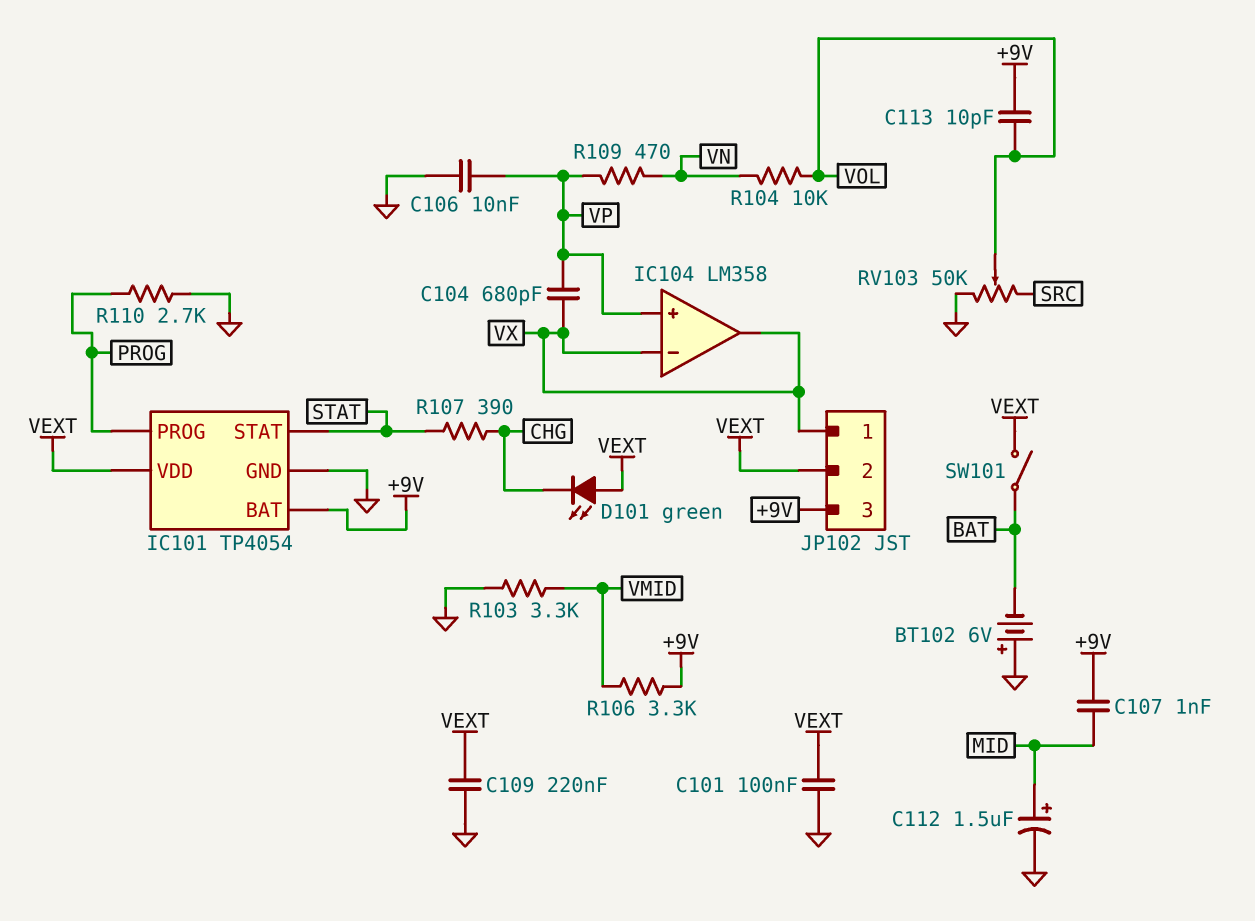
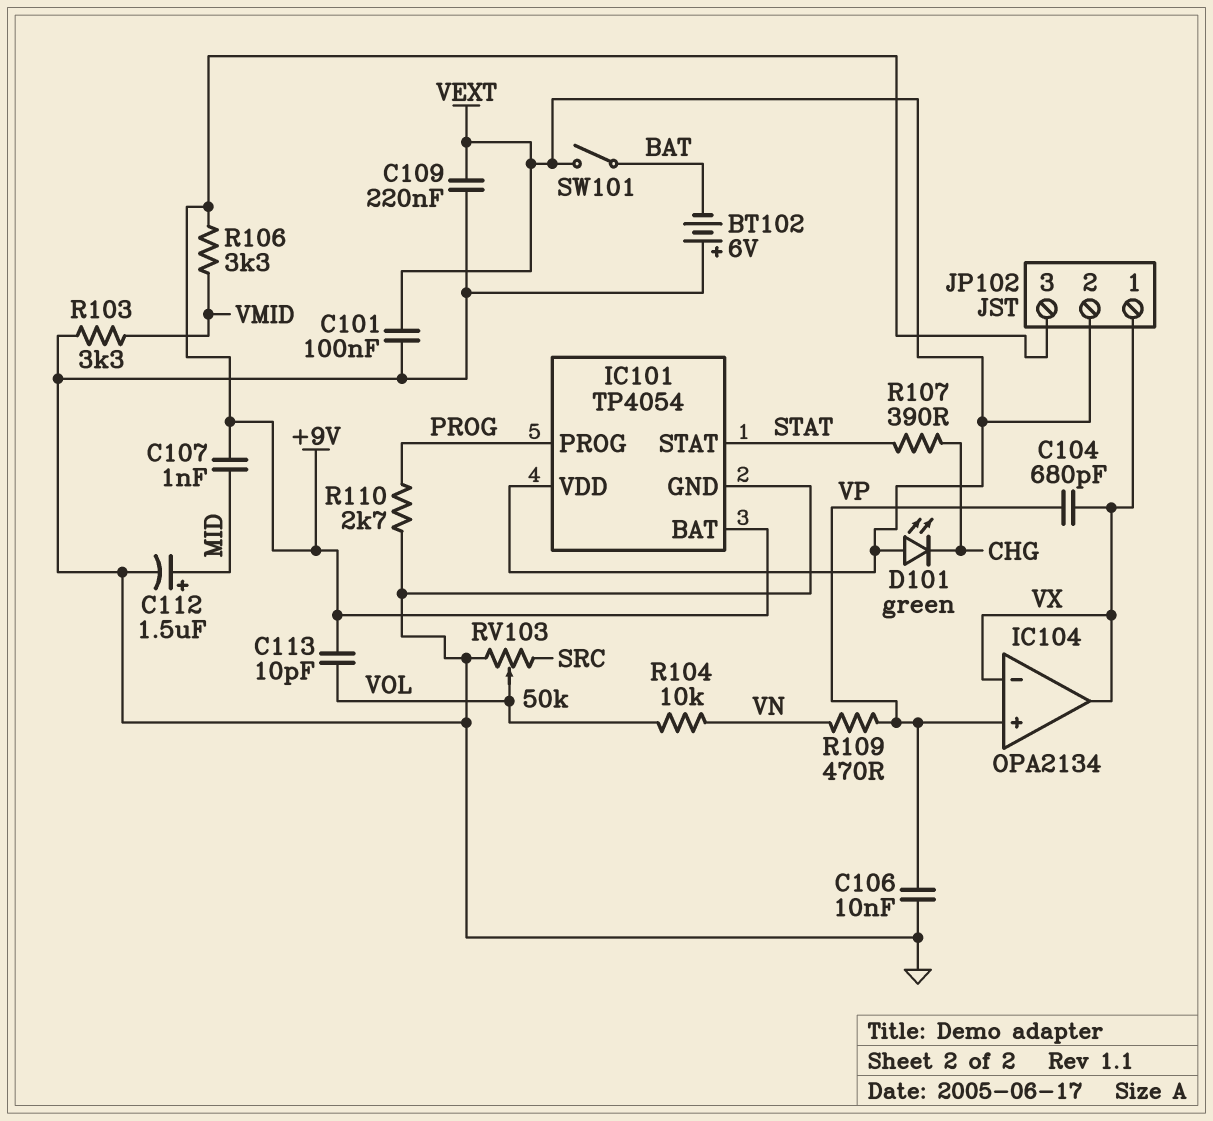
IC104: LM358 -> OPA2134

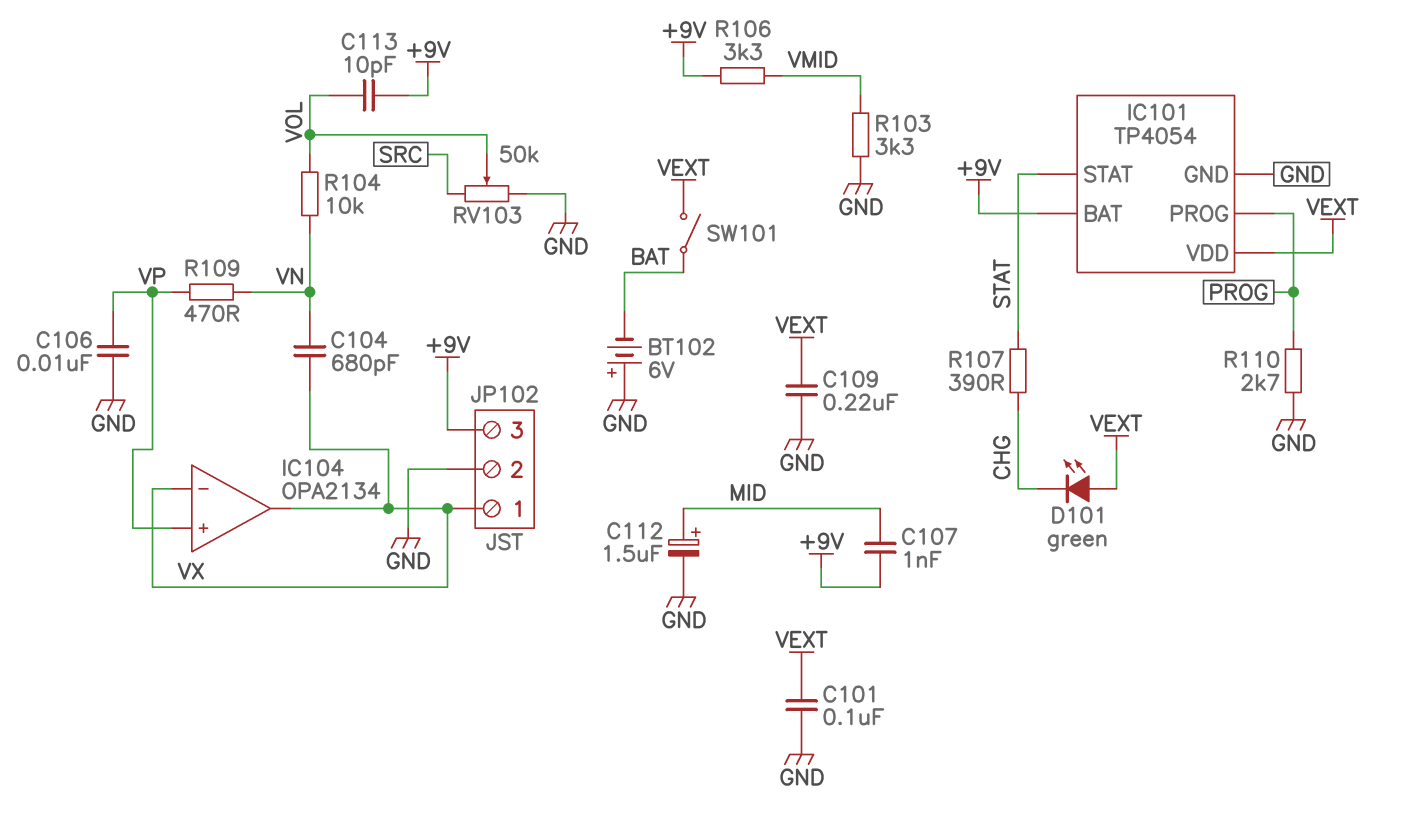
C104: 680pF (VP, VX) -> 680pF (VN, VX)
JP102 pin 2: VEXT -> GND

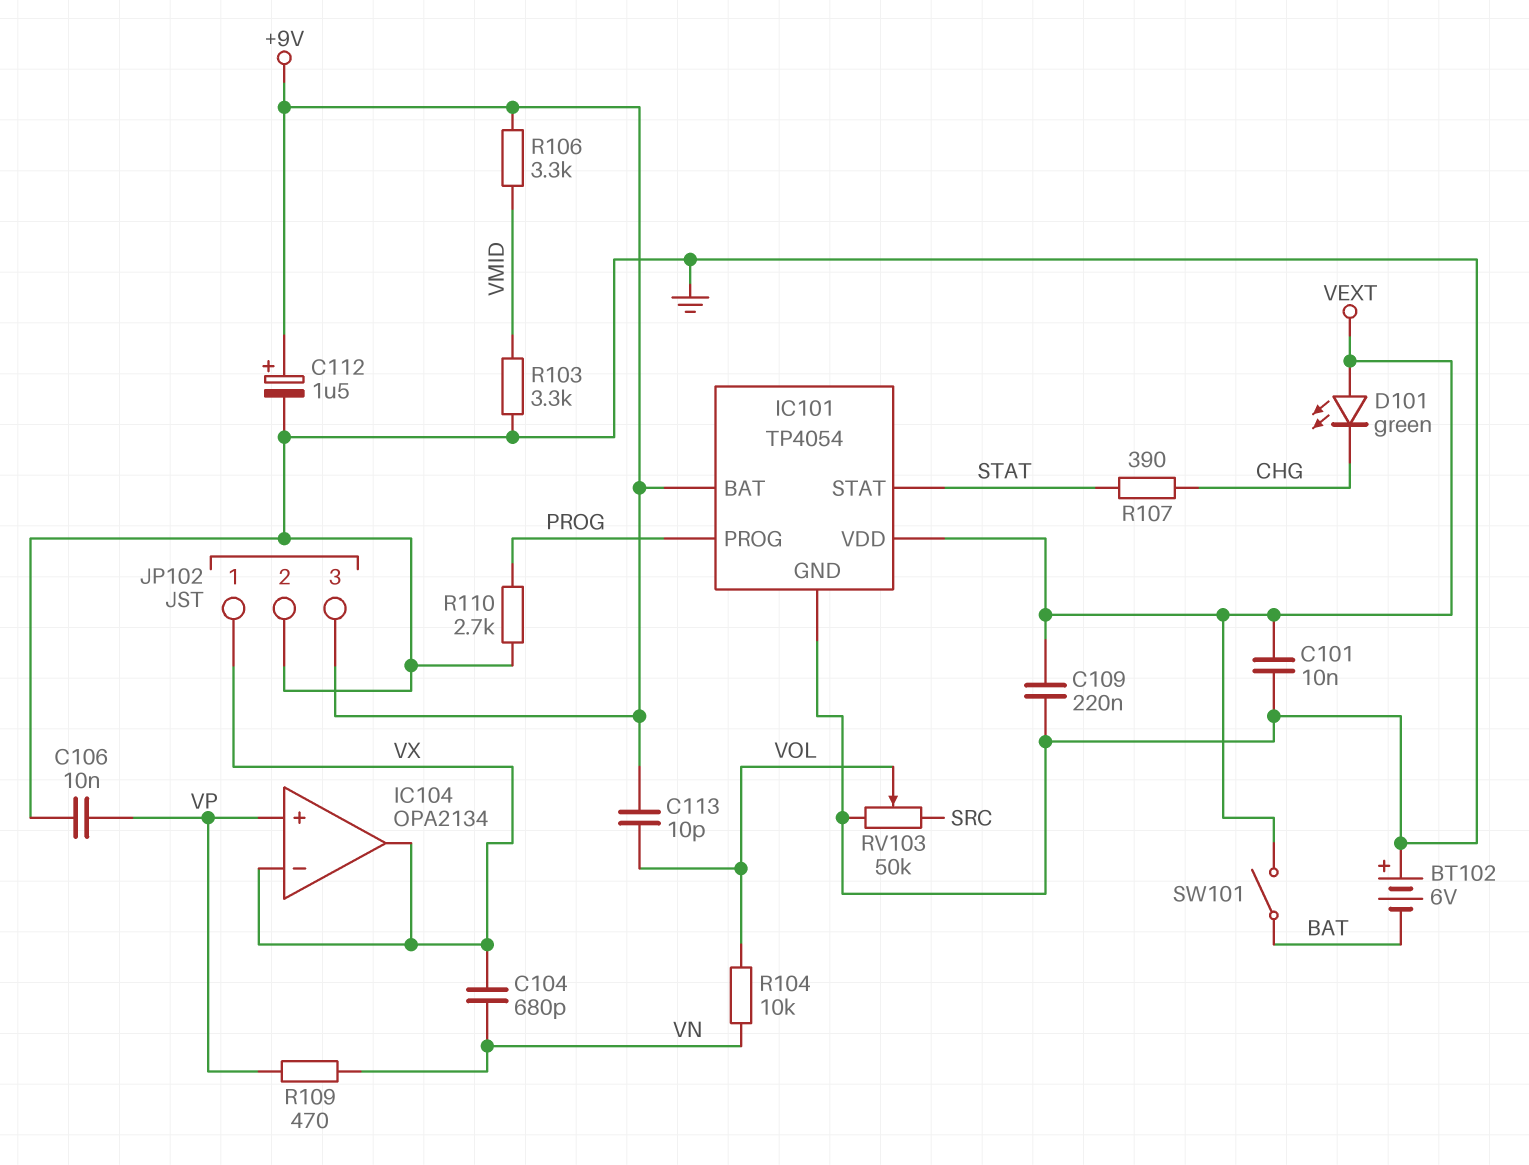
C101: 100nF (GND, VEXT) -> 10nF (GND, VEXT)
C107: 1nF (+9V, MID) -> none
C112: 1.5uF (plus MID, minus GND) -> 1.5uF (plus +9V, minus GND)

